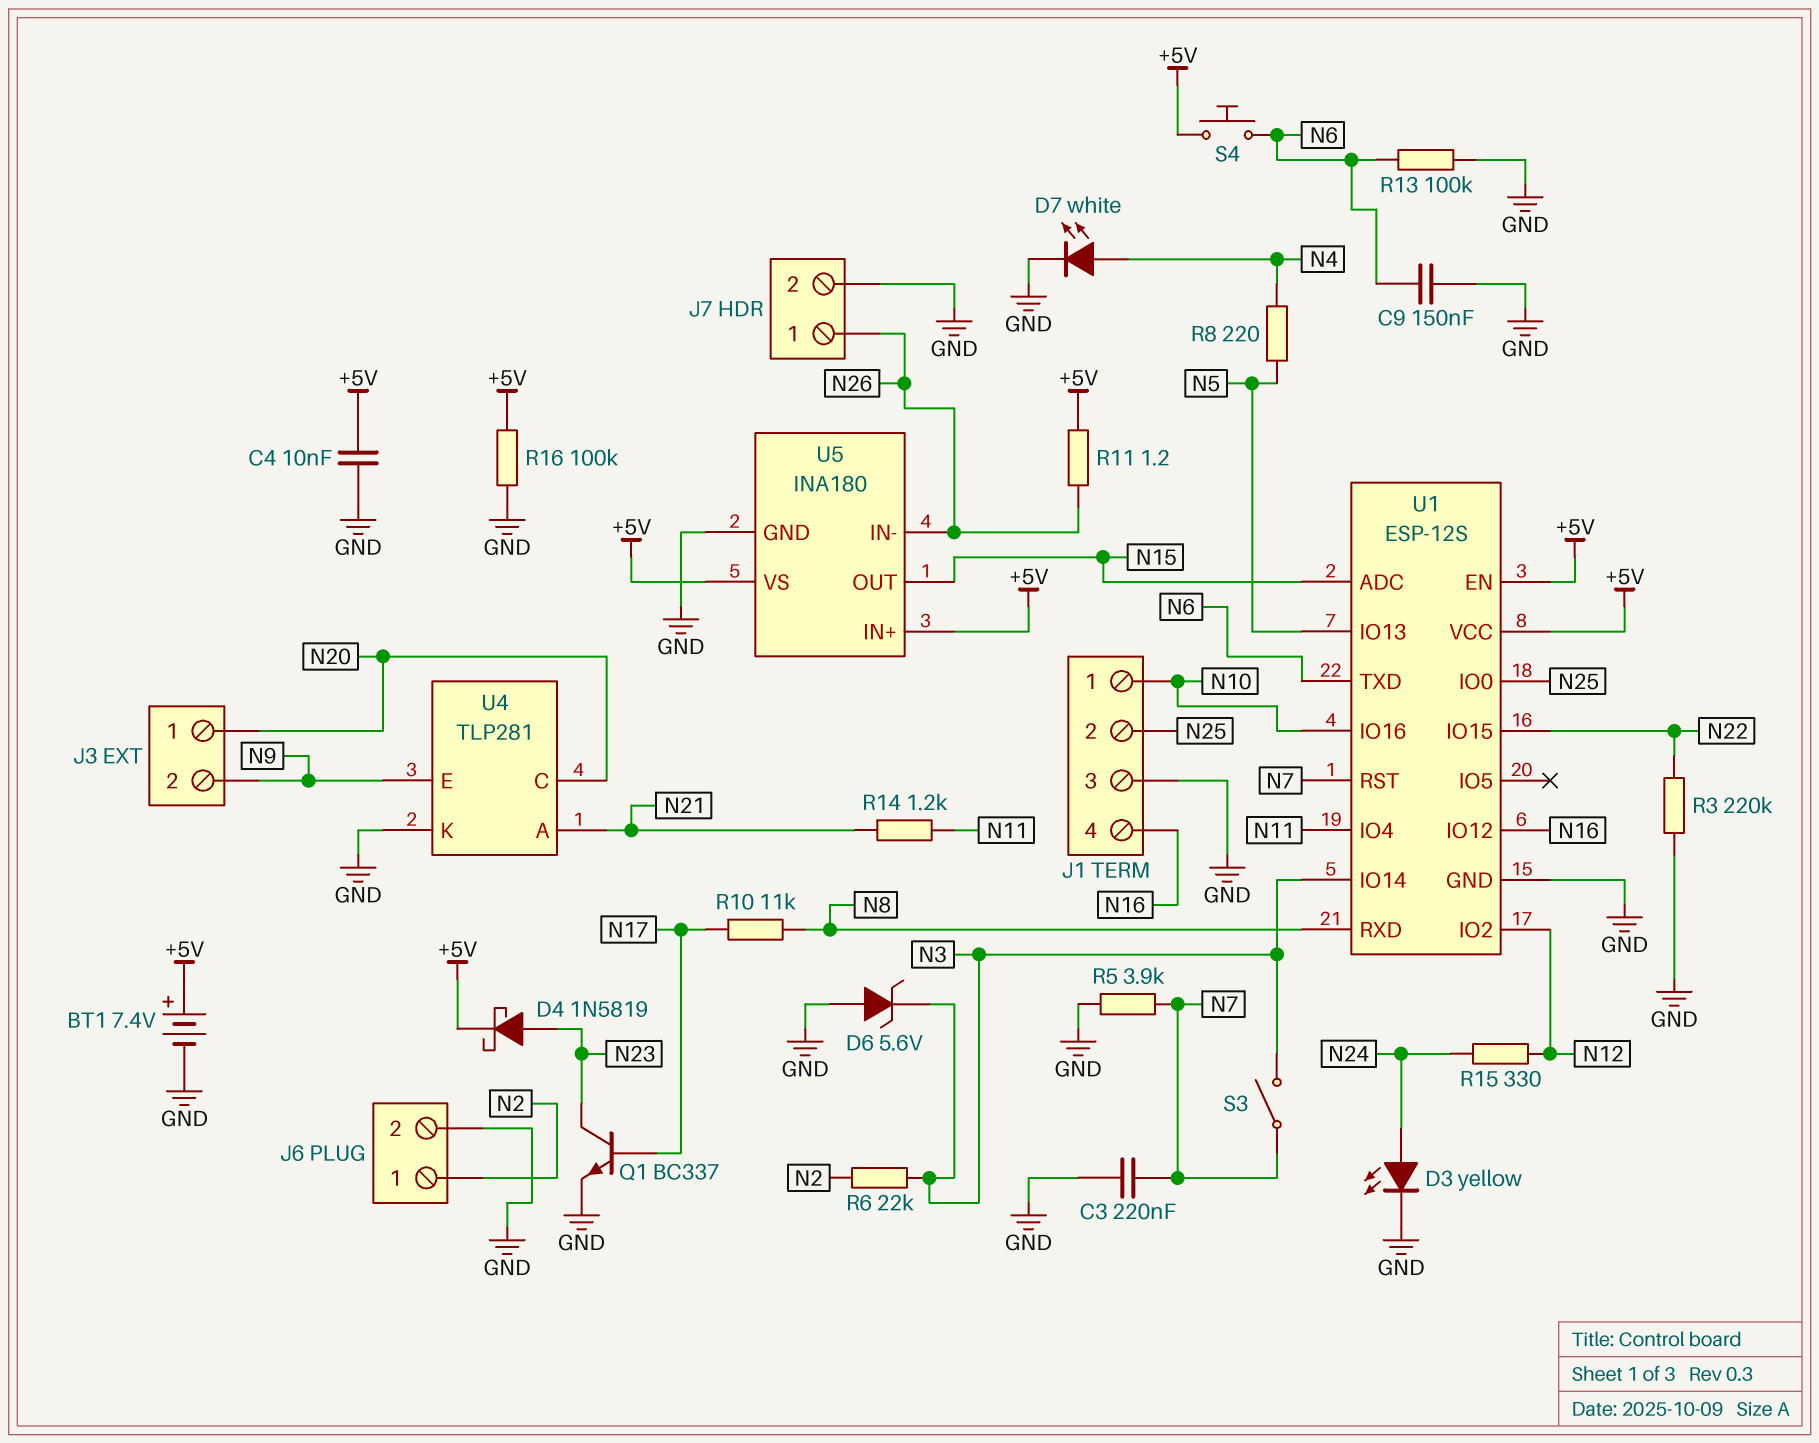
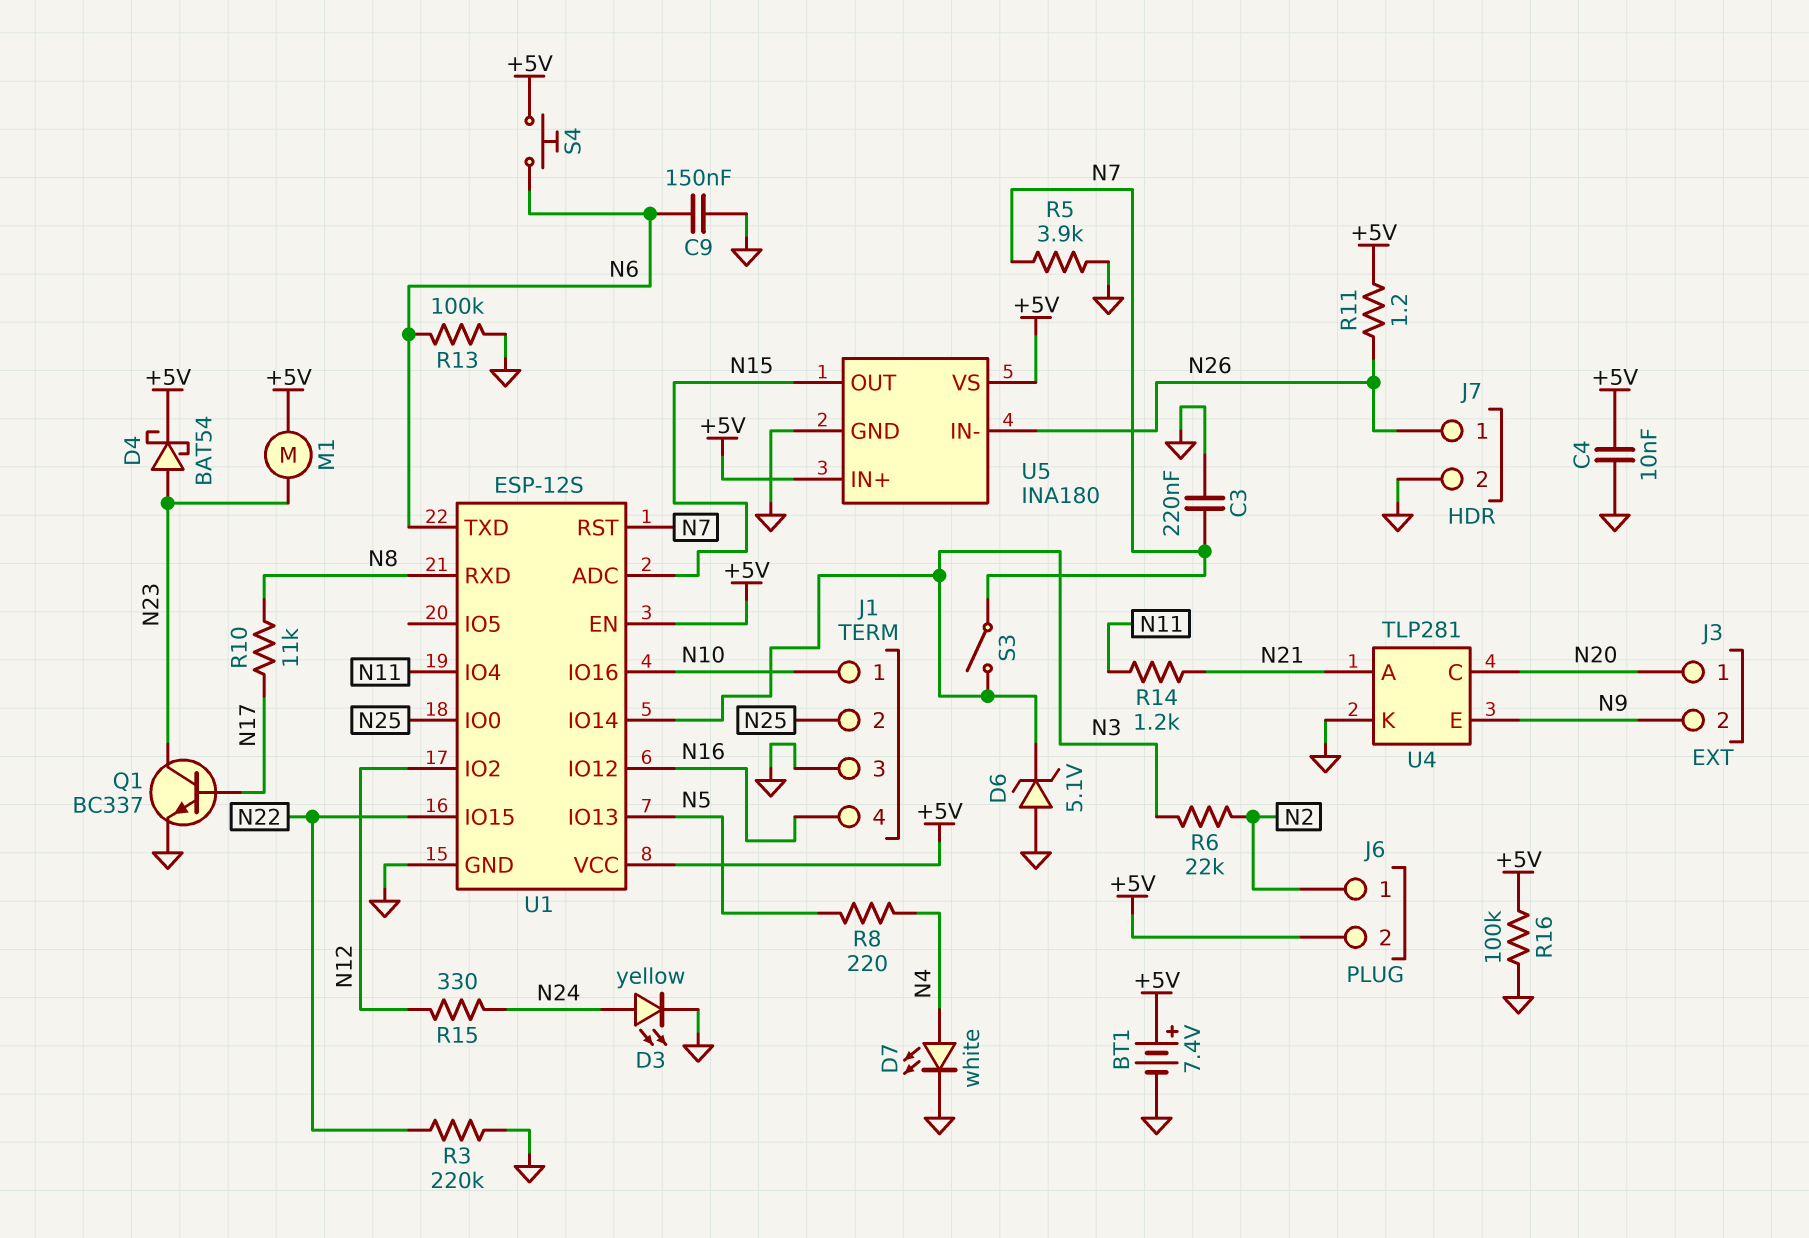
D4: schottky 1N5819 (A N23, K +5V) -> schottky BAT54 (A N23, K +5V)
D6: zener 5.6V (A GND, K N3) -> zener 5.1V (A GND, K N3)
J6 pin 2: GND -> +5V
M1: none -> motor (+5V, N23)

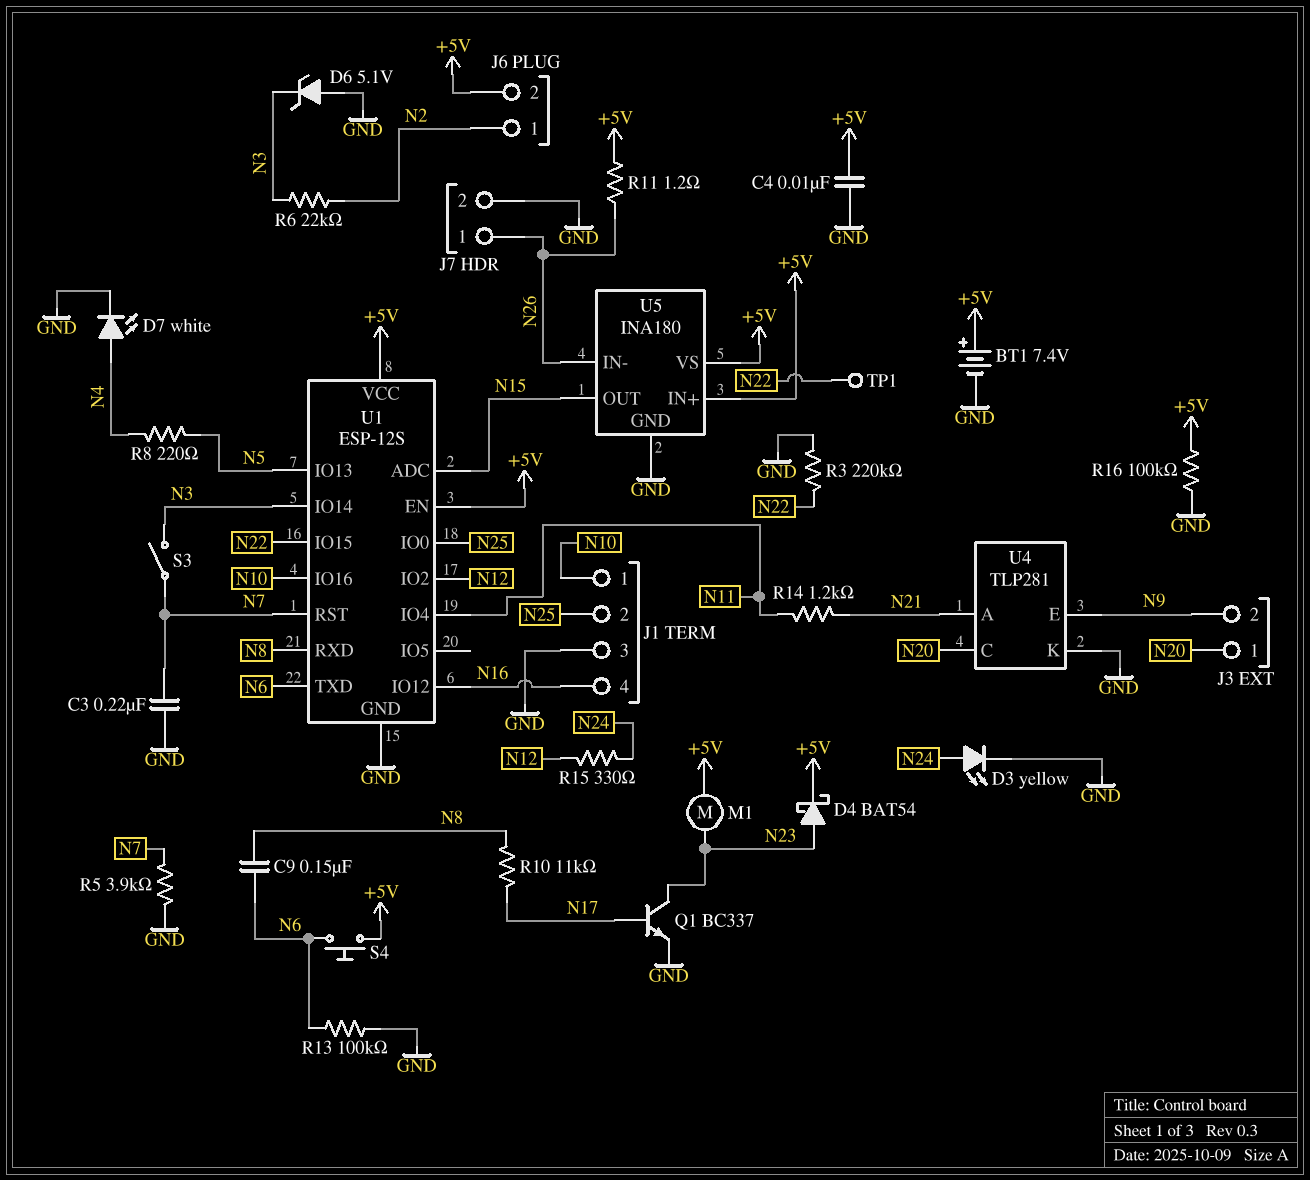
C9: 150nF (GND, N6) -> 150nF (N6, N8)
TP1: none -> test point (N22)

